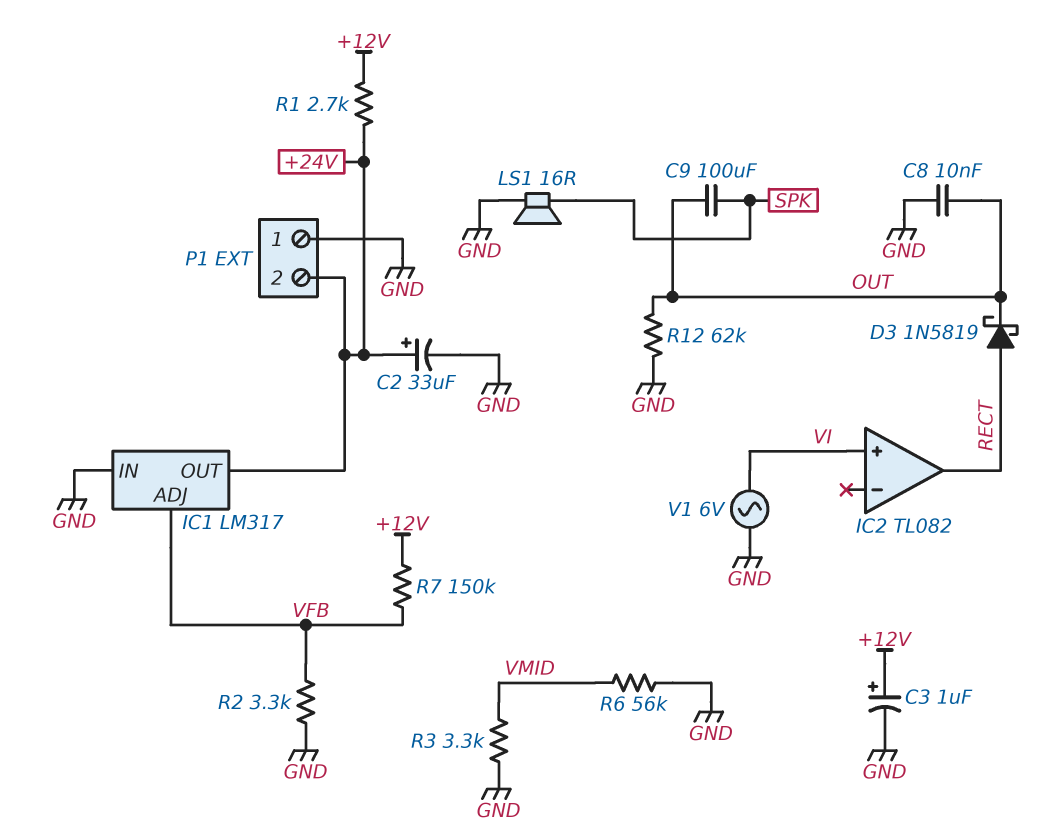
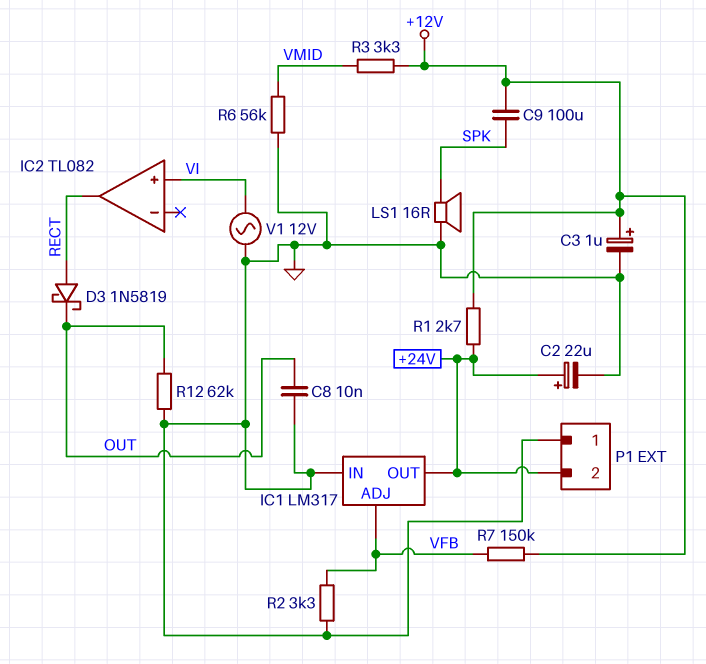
C2: 33uF (plus +24V, minus GND) -> 22uF (plus +24V, minus GND)
C9: 100uF (OUT, SPK) -> 100uF (+12V, SPK)
R3: 3.3k (GND, VMID) -> 3.3k (+12V, VMID)
V1: AC 6V (GND, VI) -> AC 12V (GND, VI)

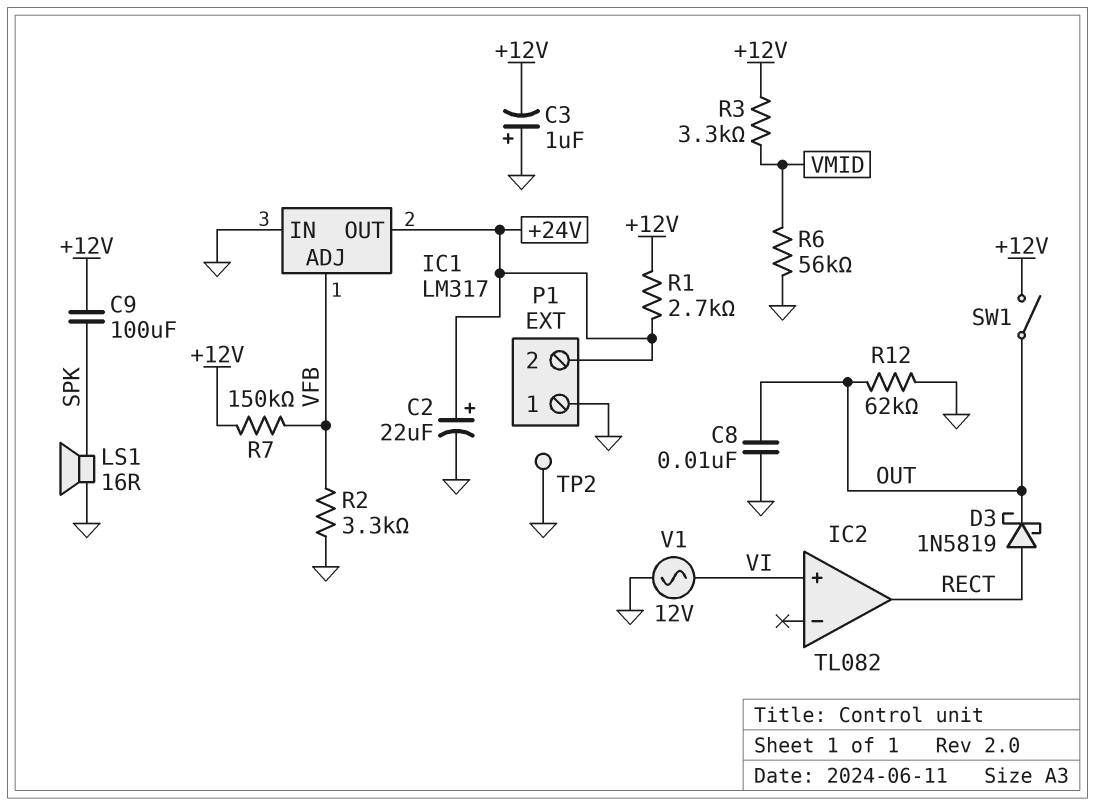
C3: 1uF (plus +12V, minus GND) -> 1uF (plus GND, minus +12V)
SW1: none -> switch (+12V, OUT)
TP2: none -> test point (GND)

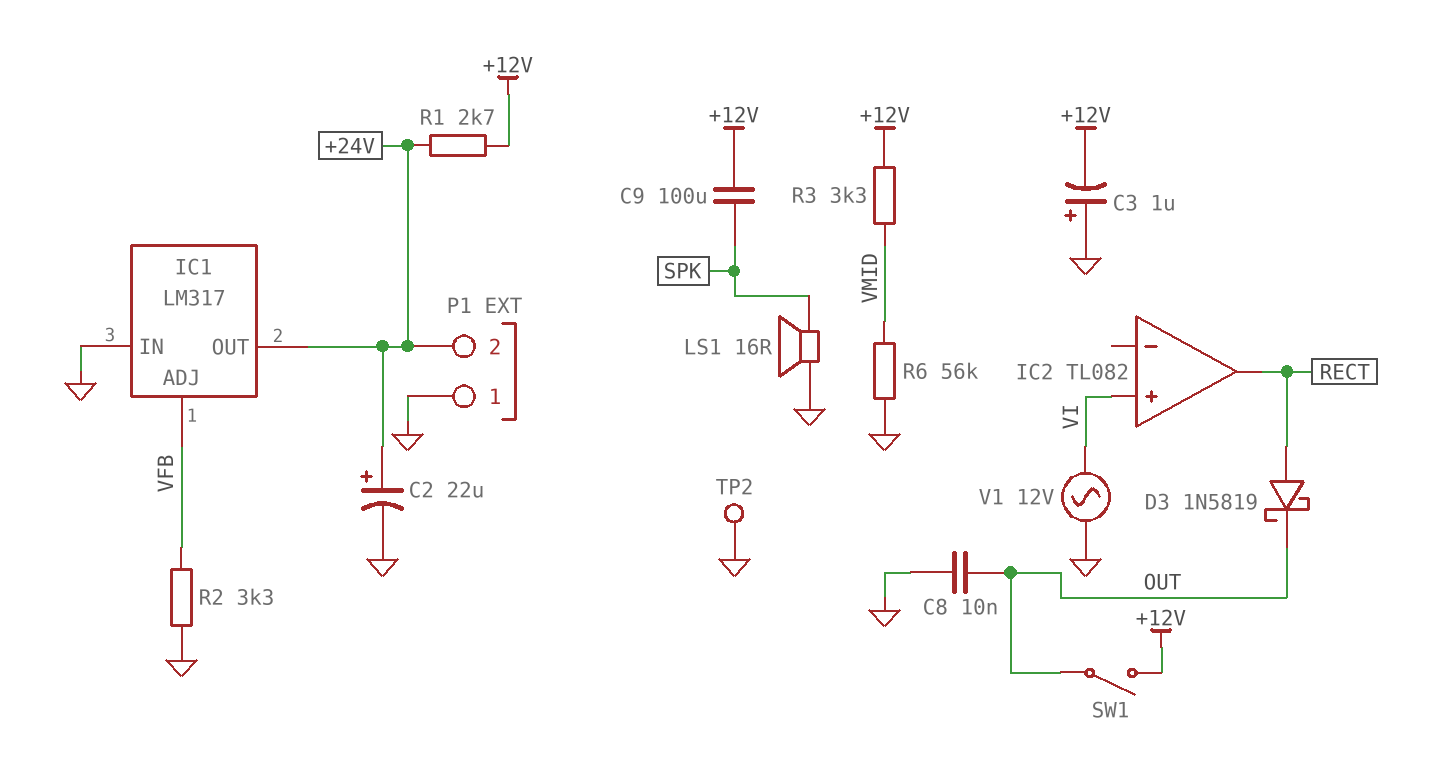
R7: 150k (+12V, VFB) -> none
R12: 62k (GND, OUT) -> none

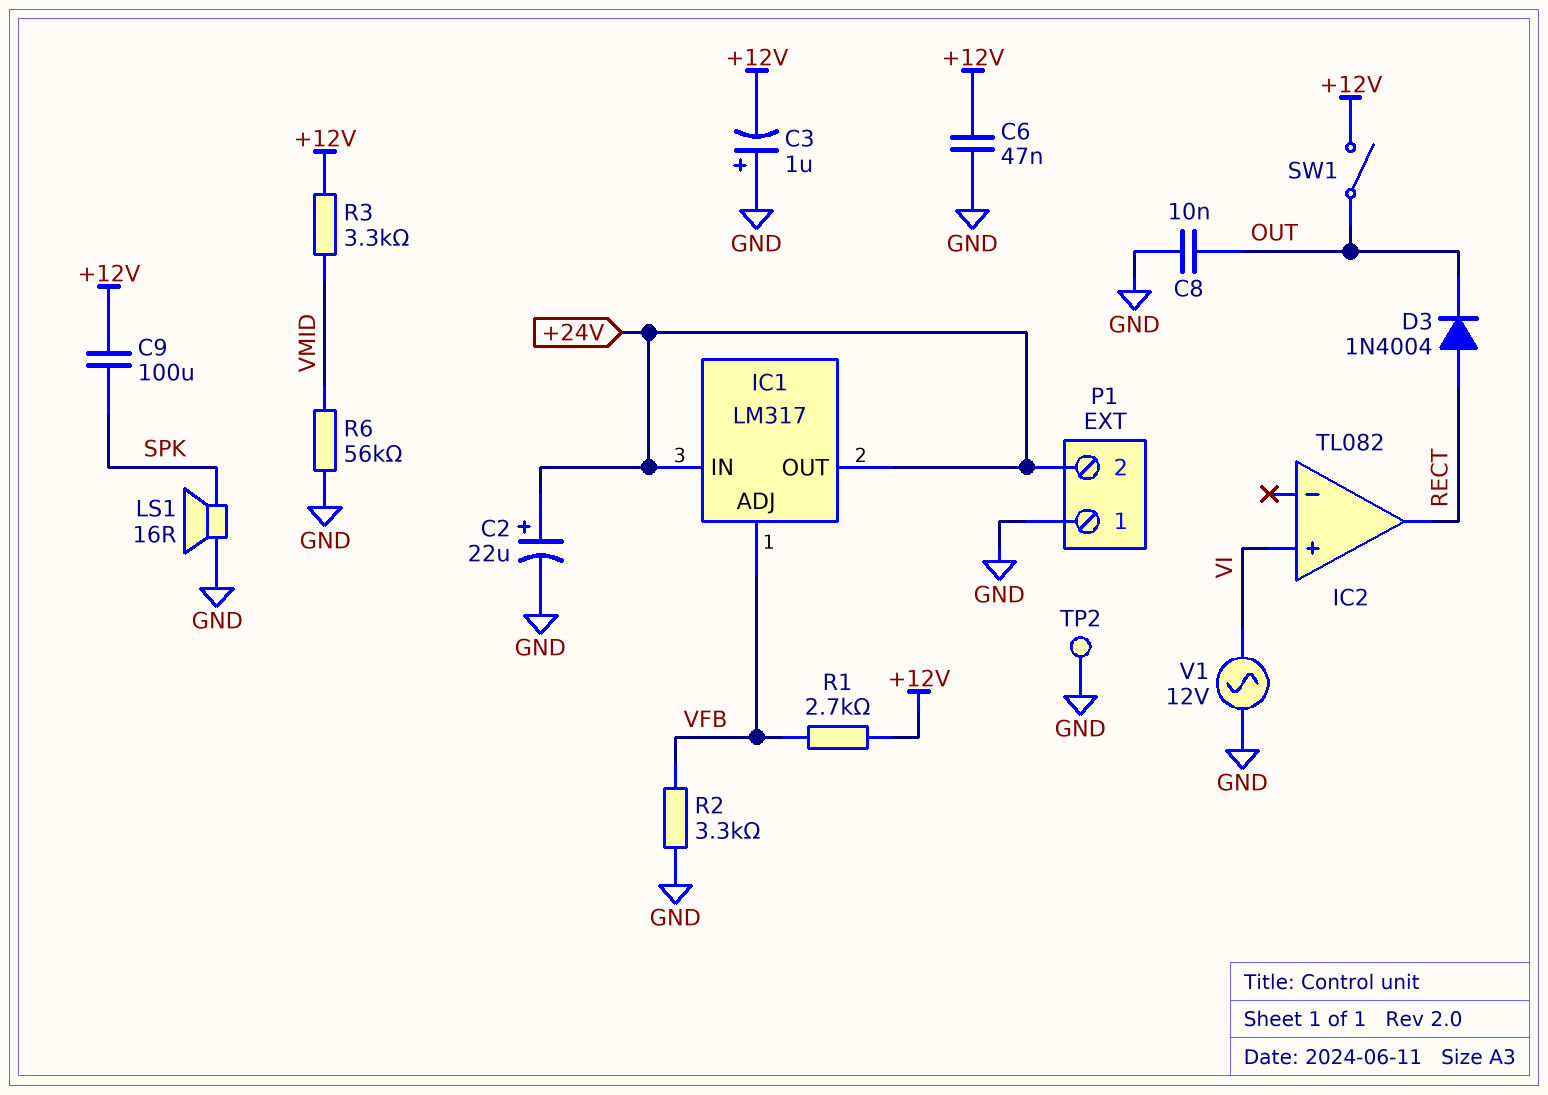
C6: none -> 47nF (+12V, GND)
D3: schottky 1N5819 (A RECT, K OUT) -> diode 1N4004 (A RECT, K OUT)
IC1 pin IN: GND -> +24V
R1: 2.7k (+12V, +24V) -> 2.7k (+12V, VFB)

